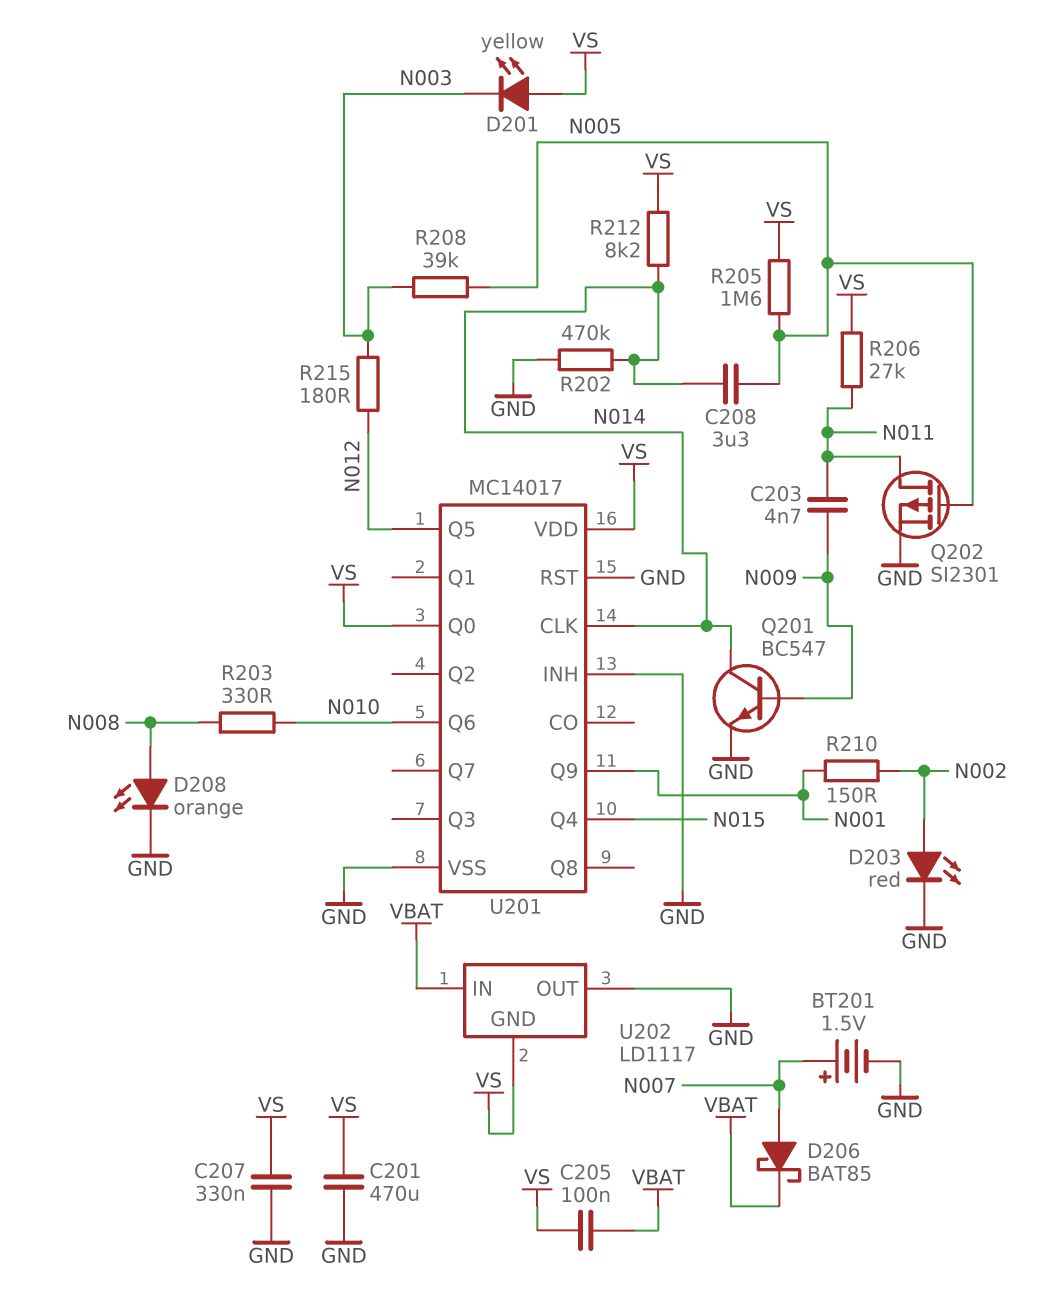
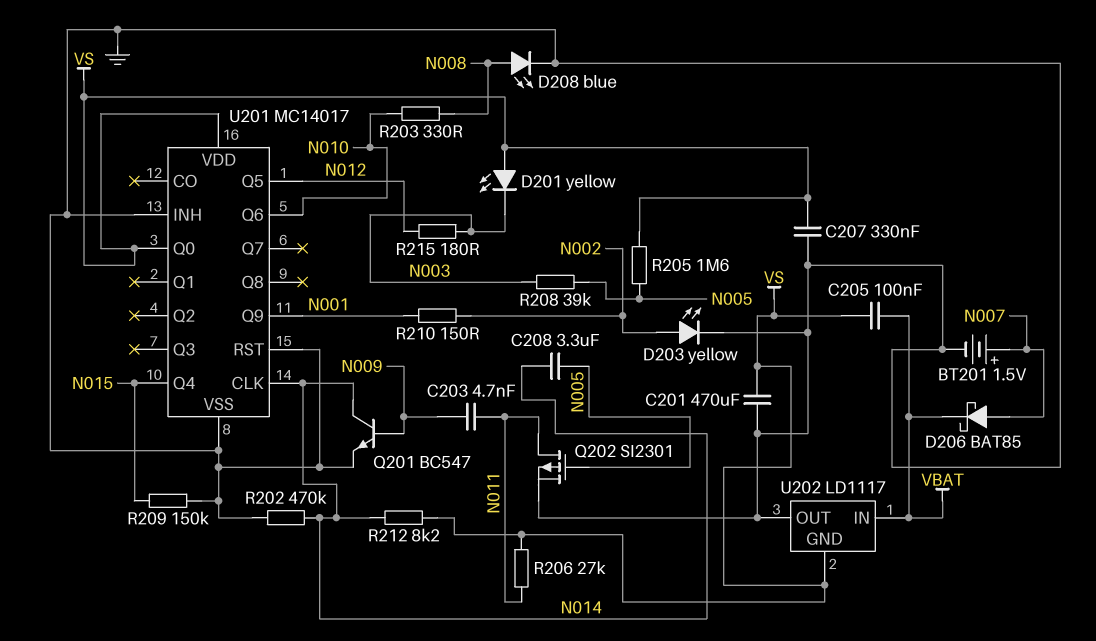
D203: LED red (A N002, K GND) -> LED yellow (A N002, K GND)
D208: LED orange (A N008, K GND) -> LED blue (A N008, K GND)
R209: none -> 150k (GND, N015)

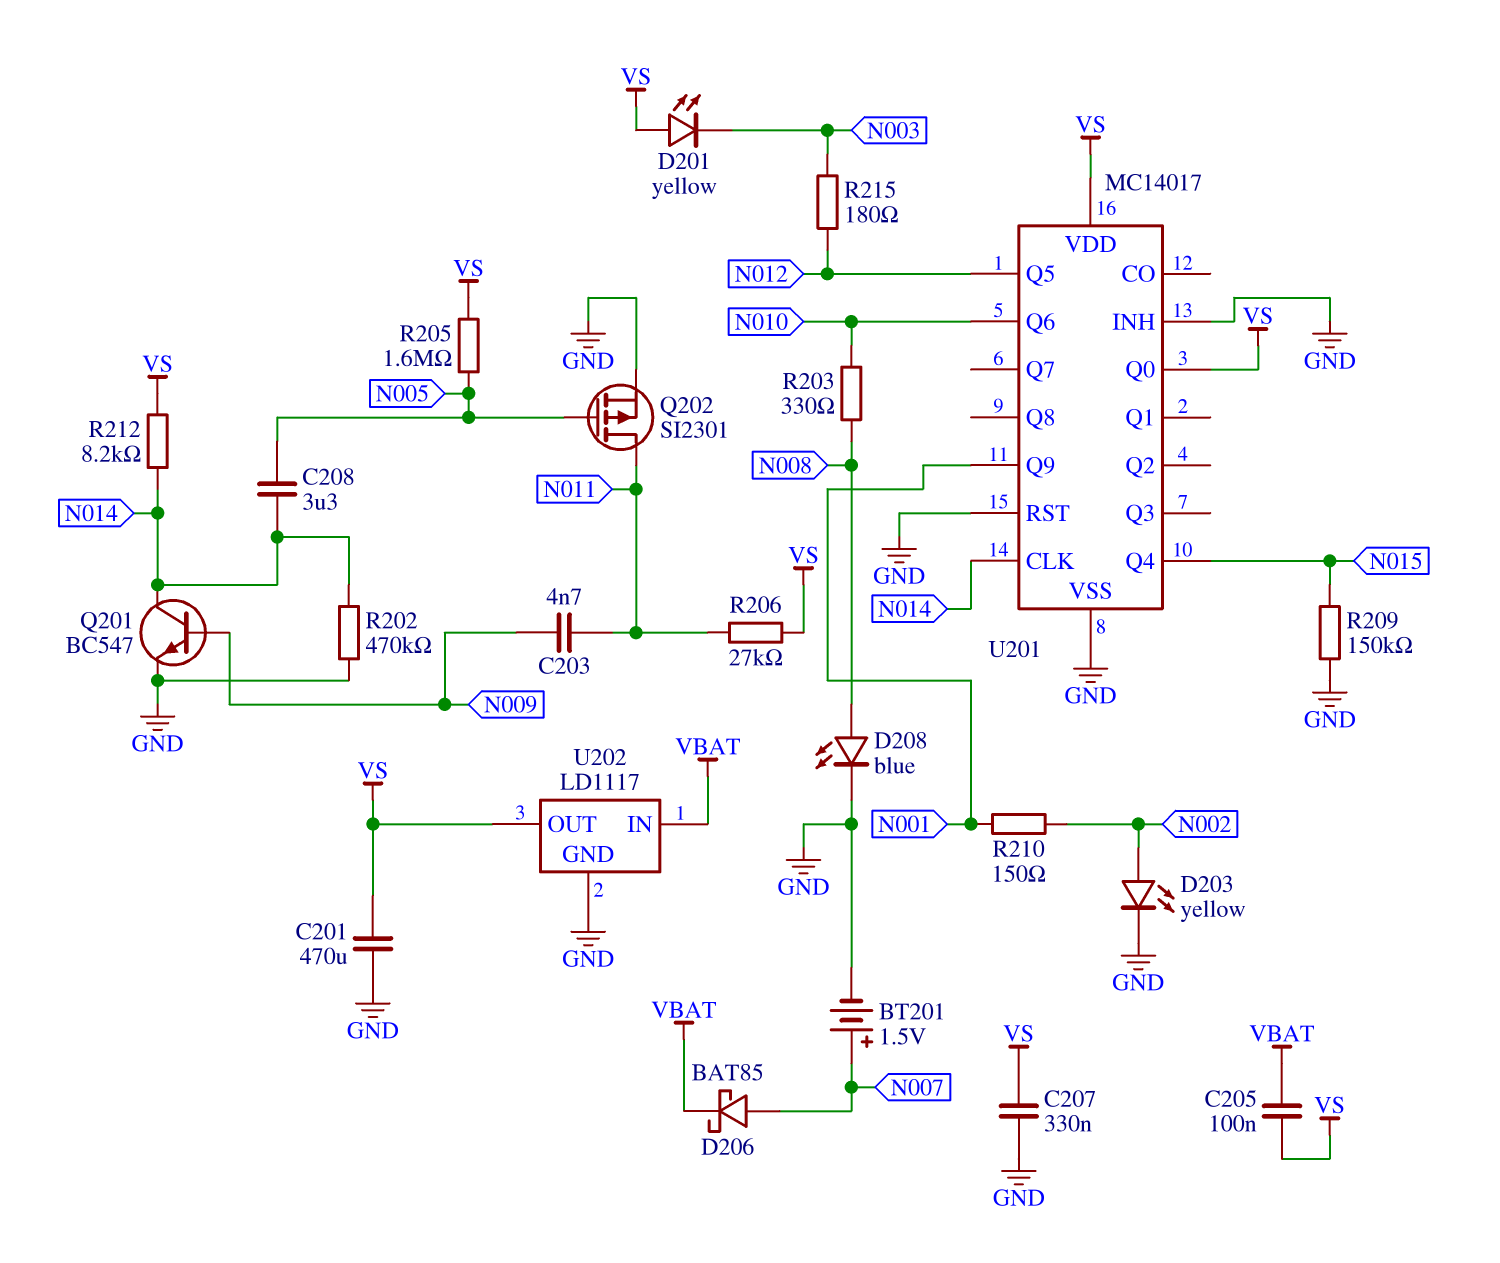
R208: 39k (N003, N005) -> none
U202 pin GND: VS -> GND
U202 pin OUT: GND -> VS

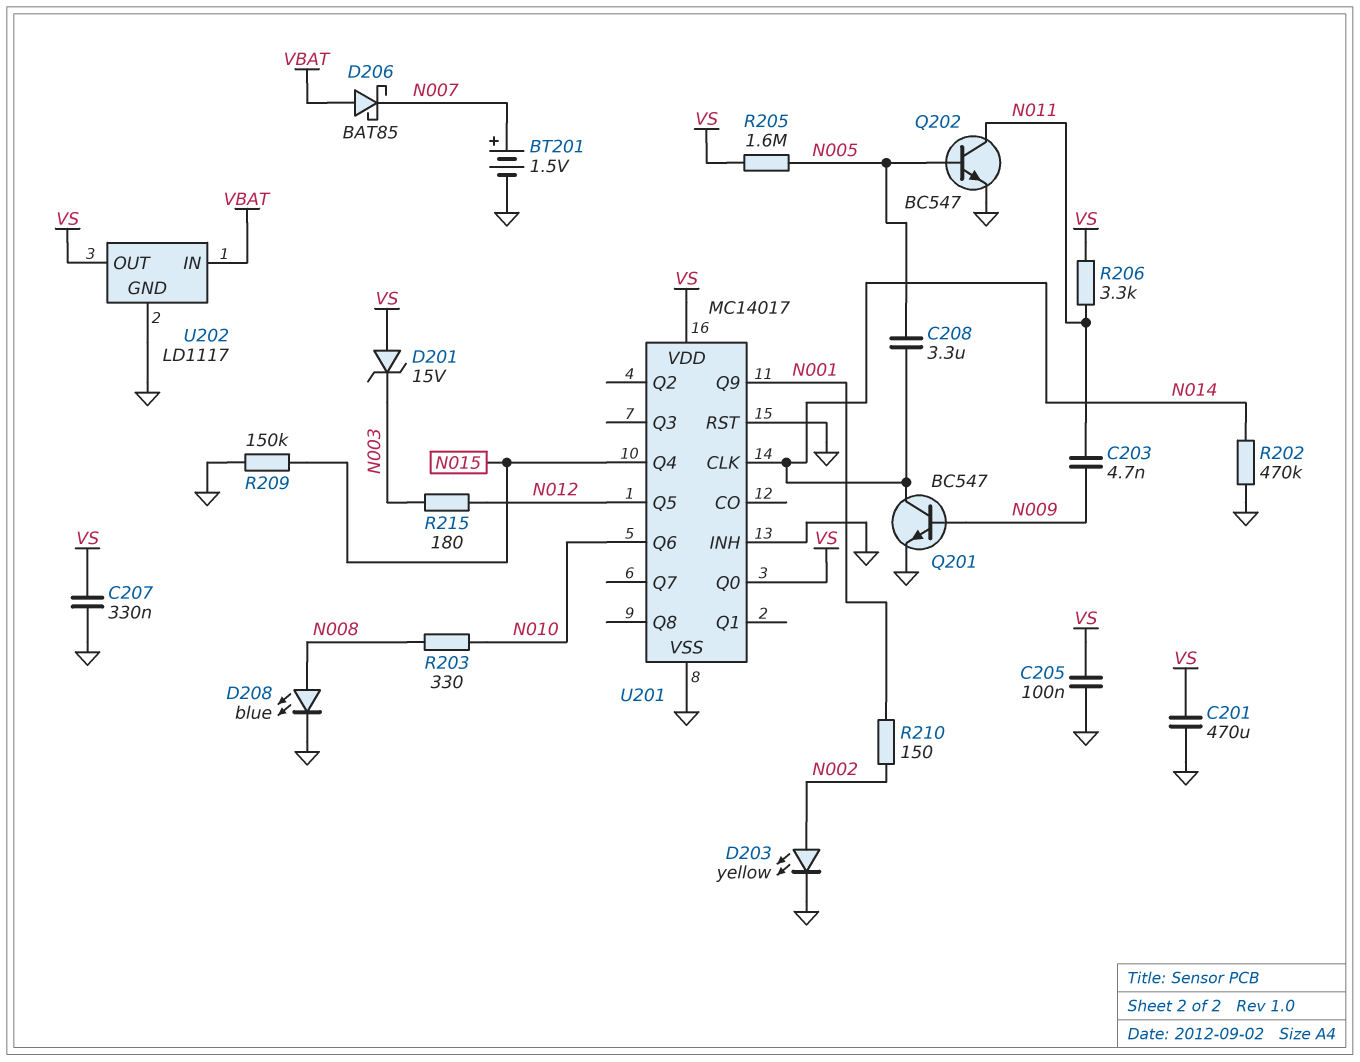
C205: 100nF (VBAT, VS) -> 100nF (GND, VS)
D201: LED yellow (A VS, K N003) -> zener 15V (A VS, K N003)
D206: schottky BAT85 (A N007, K VBAT) -> schottky BAT85 (A VBAT, K N007)
Q202: PMOS SI2301 (G N005, D N011, S GND) -> NPN BC547 (B N005, C N011, E GND)
R206: 27k (N011, VS) -> 3.3k (N011, VS)
R212: 8.2k (N014, VS) -> none

